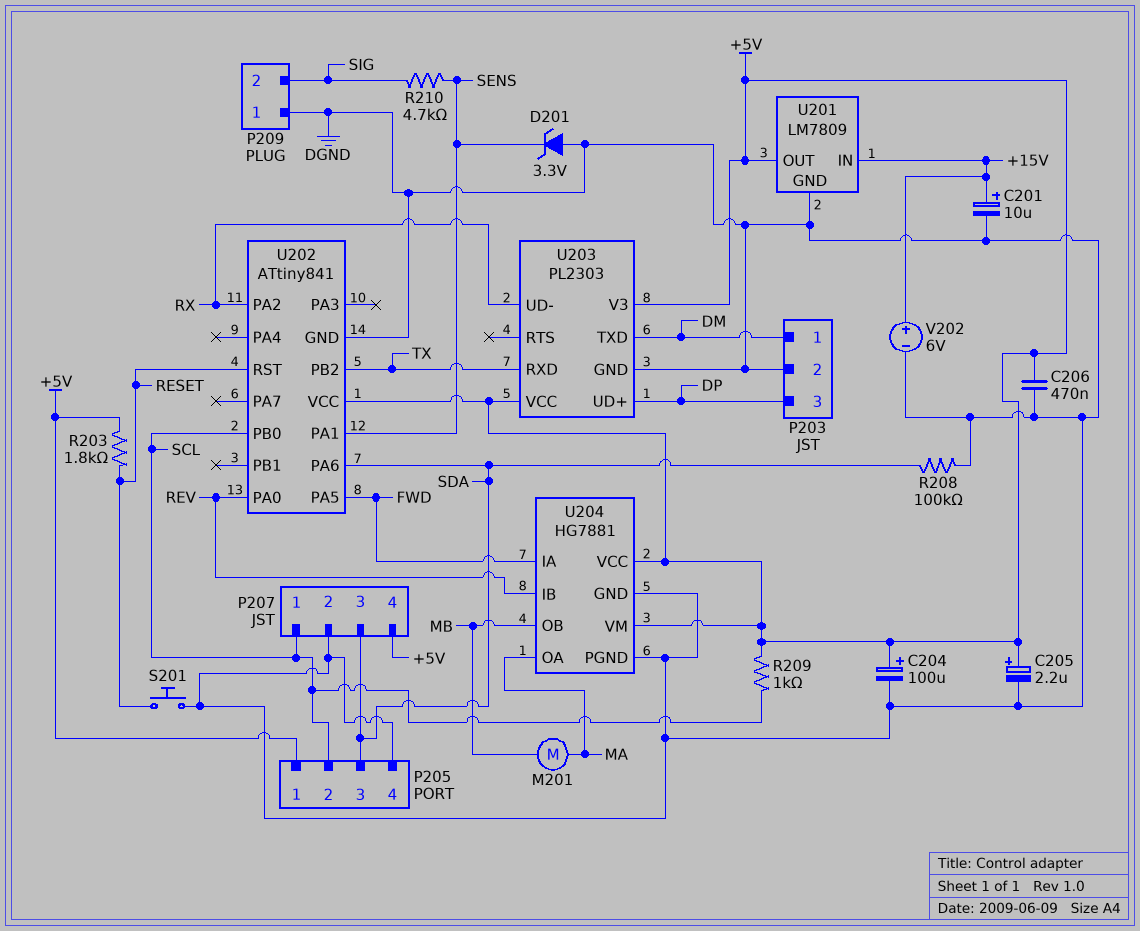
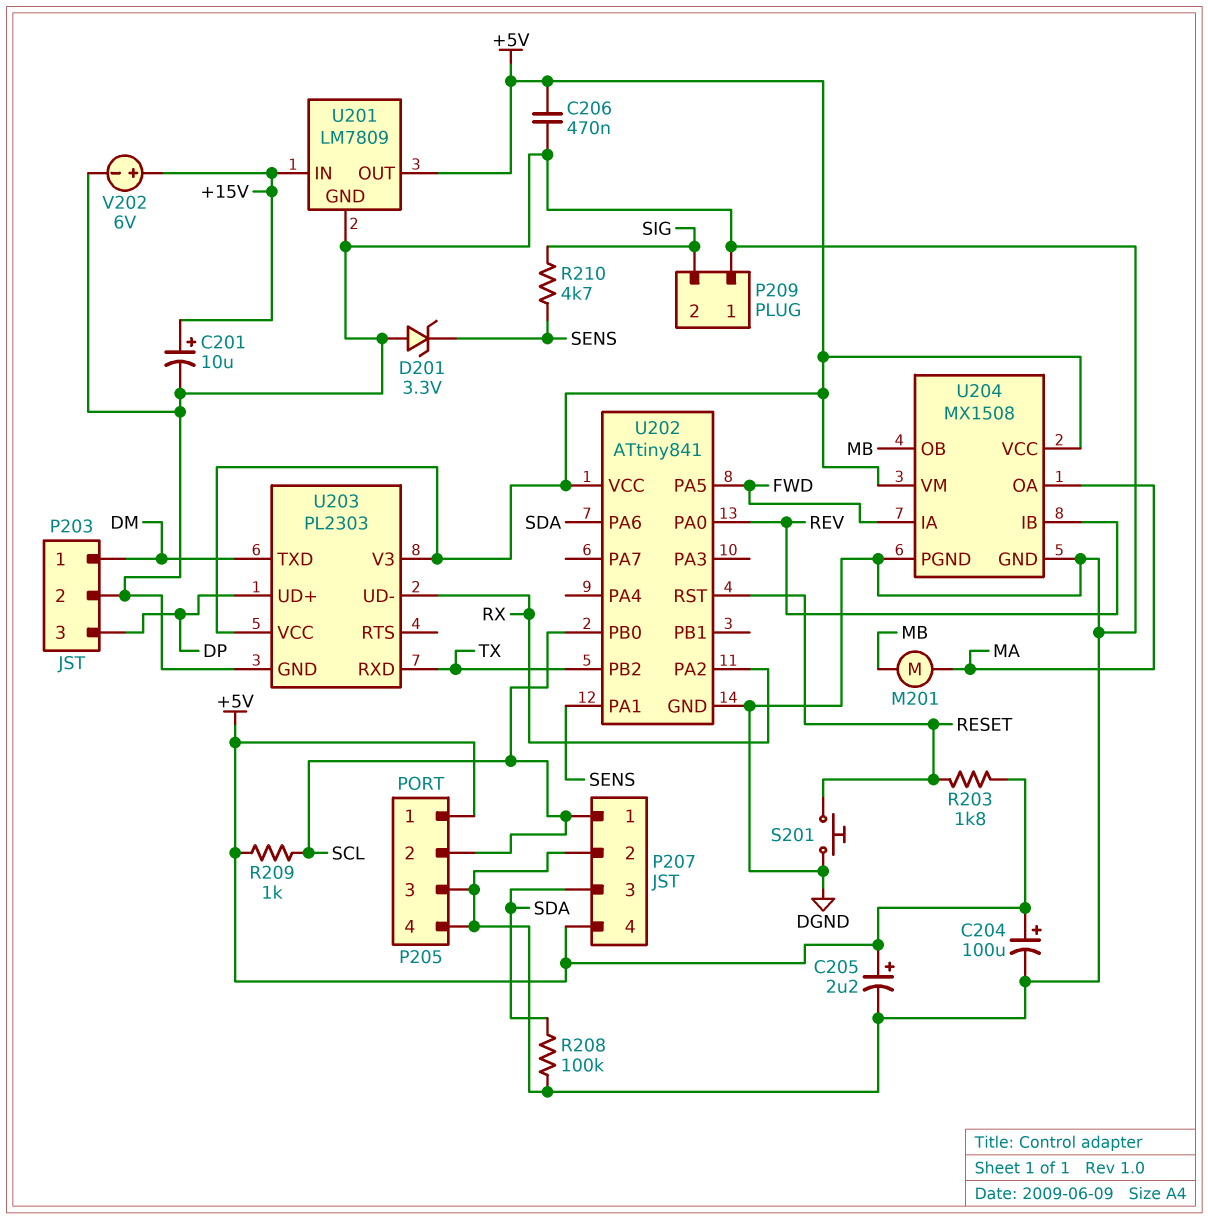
P205 pin 3: SDA -> DGND
U204: HG7881 -> MX1508

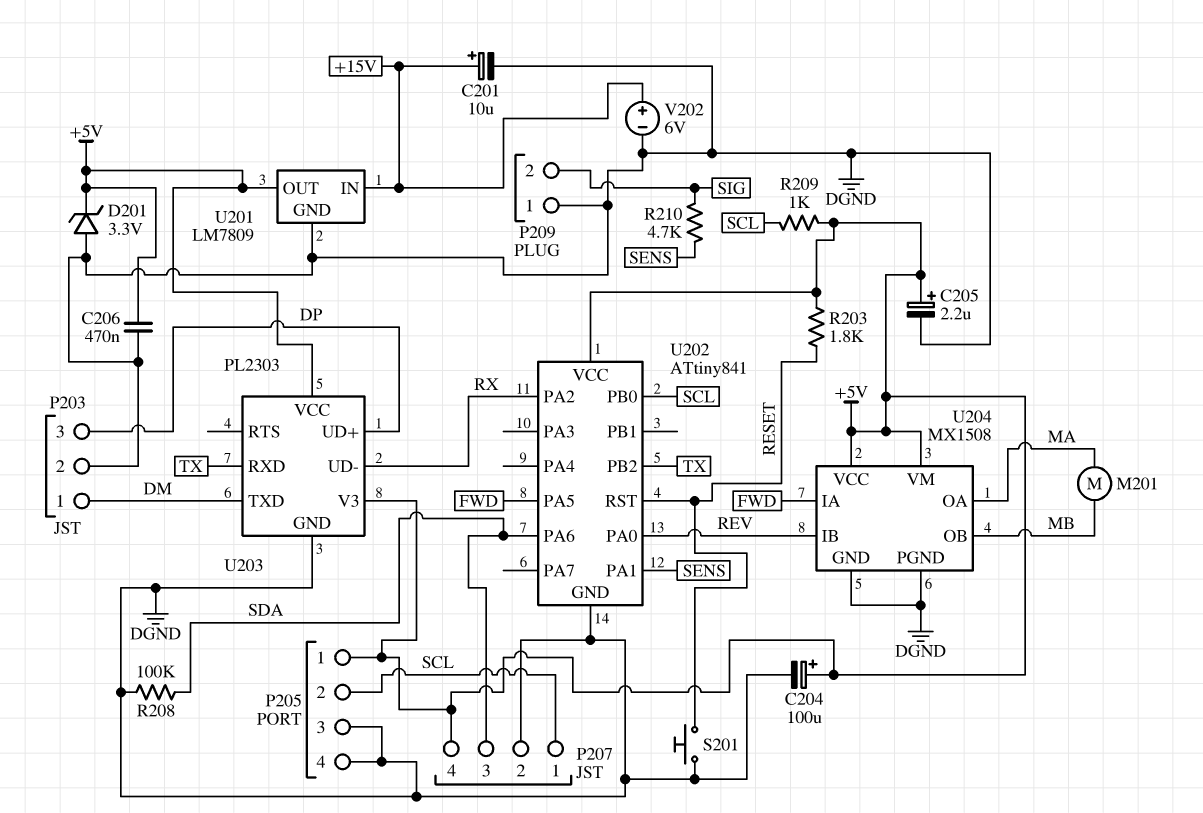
D201: zener 3.3V (A DGND, K SENS) -> zener 3.3V (A DGND, K +5V)

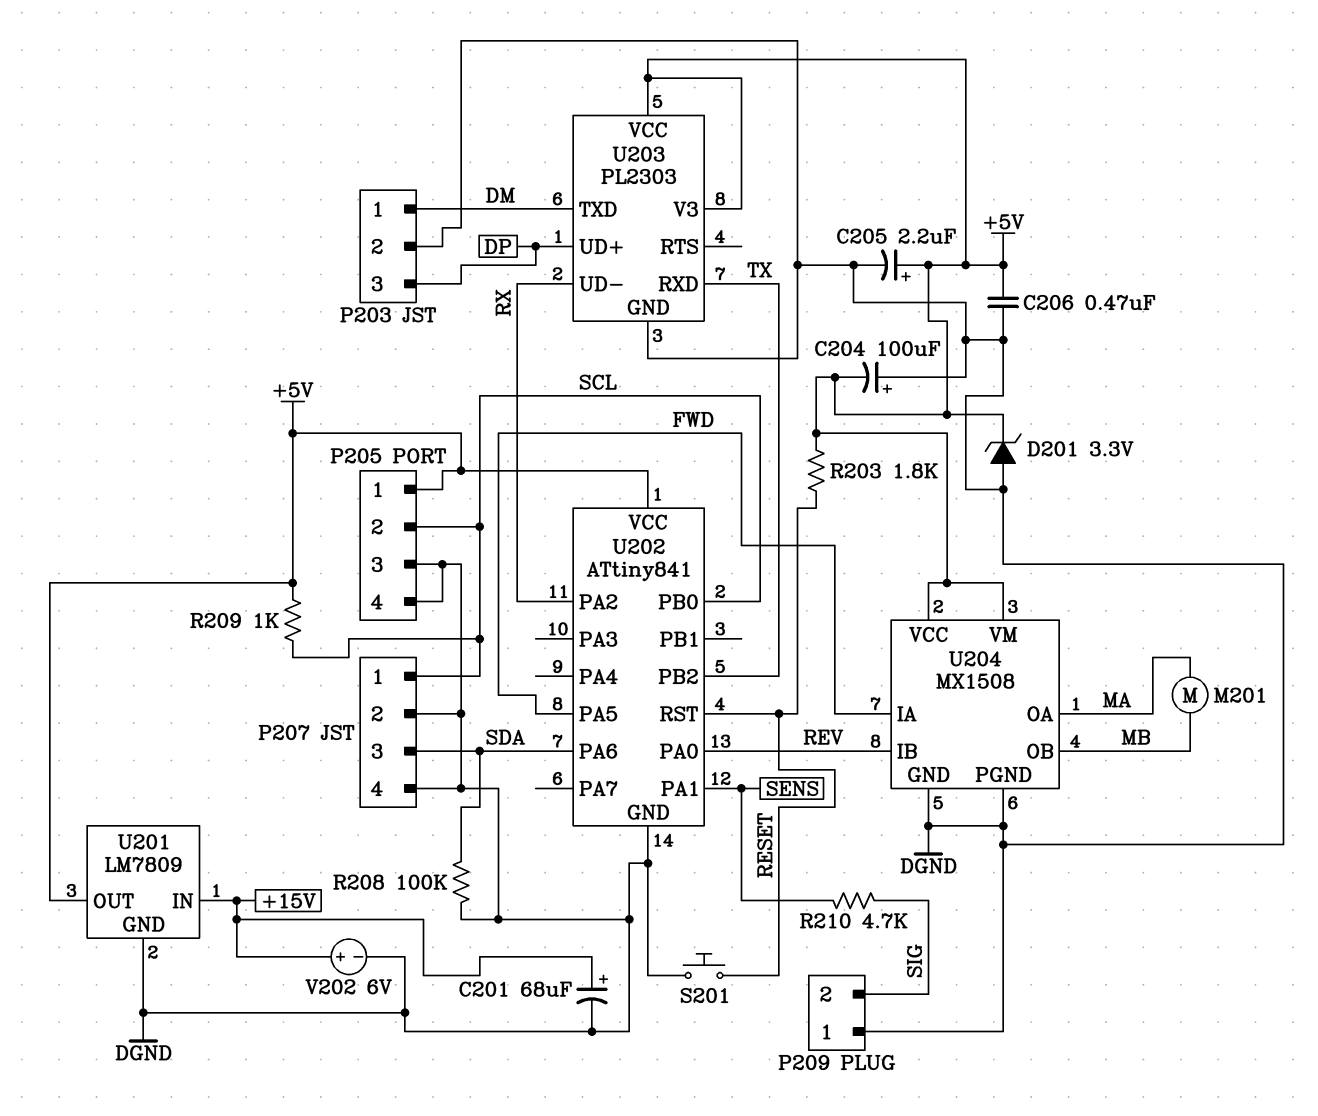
C201: 10uF (plus +15V, minus DGND) -> 68uF (plus +15V, minus DGND)
C204: 100uF (plus +5V, minus DGND) -> 100uF (plus DGND, minus +5V)
P207 pin 4: +5V -> DGND

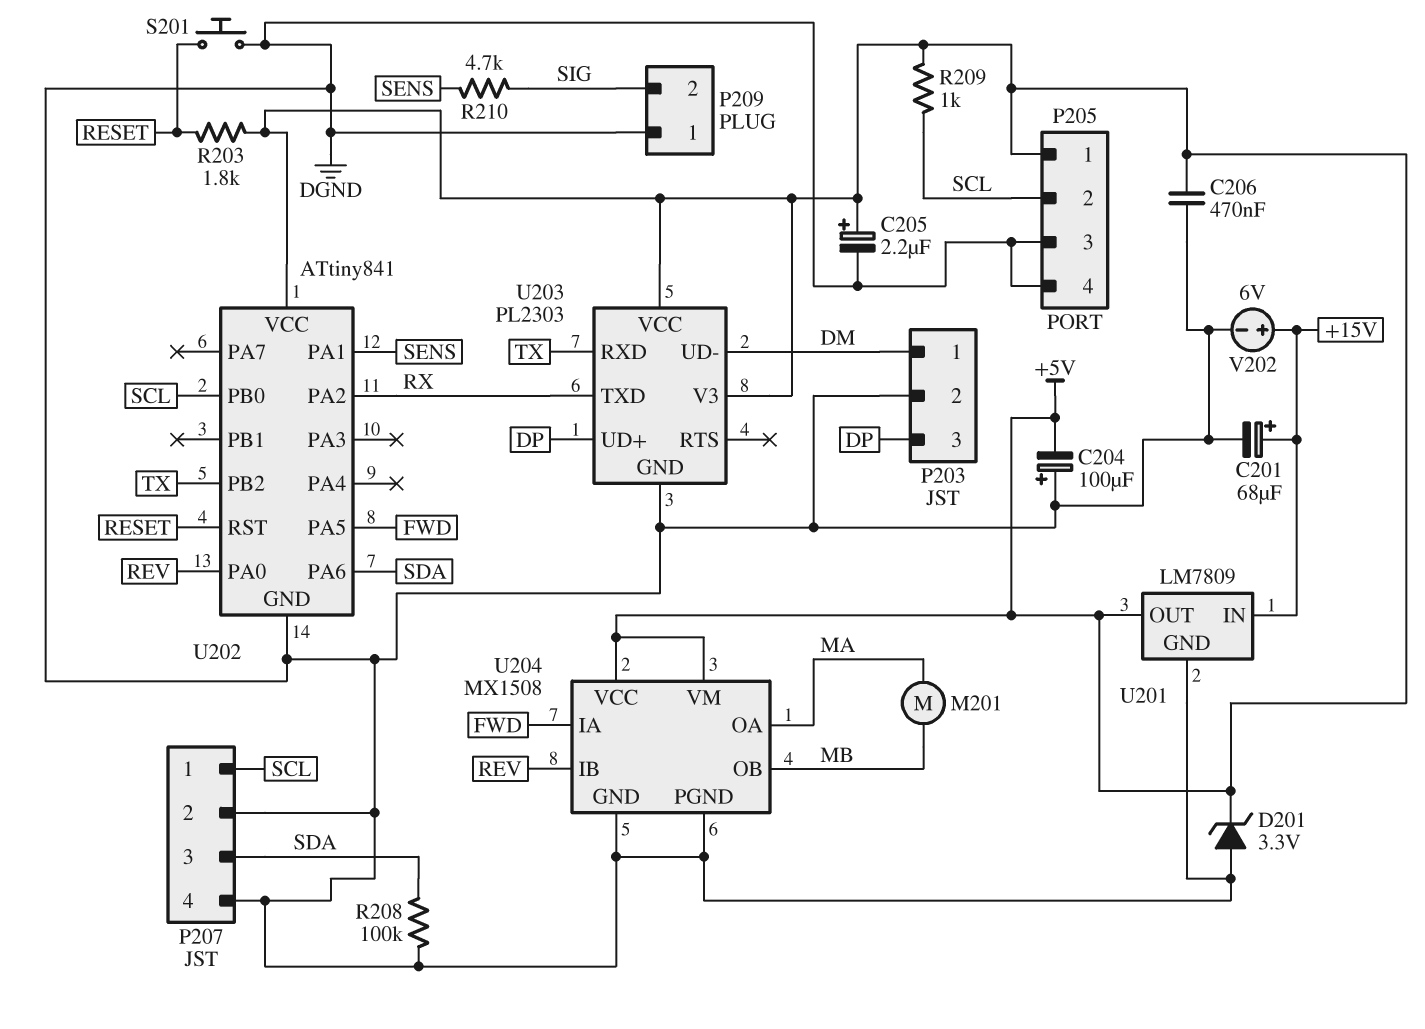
U203 pin TXD: DM -> RX
U203 pin UD-: RX -> DM

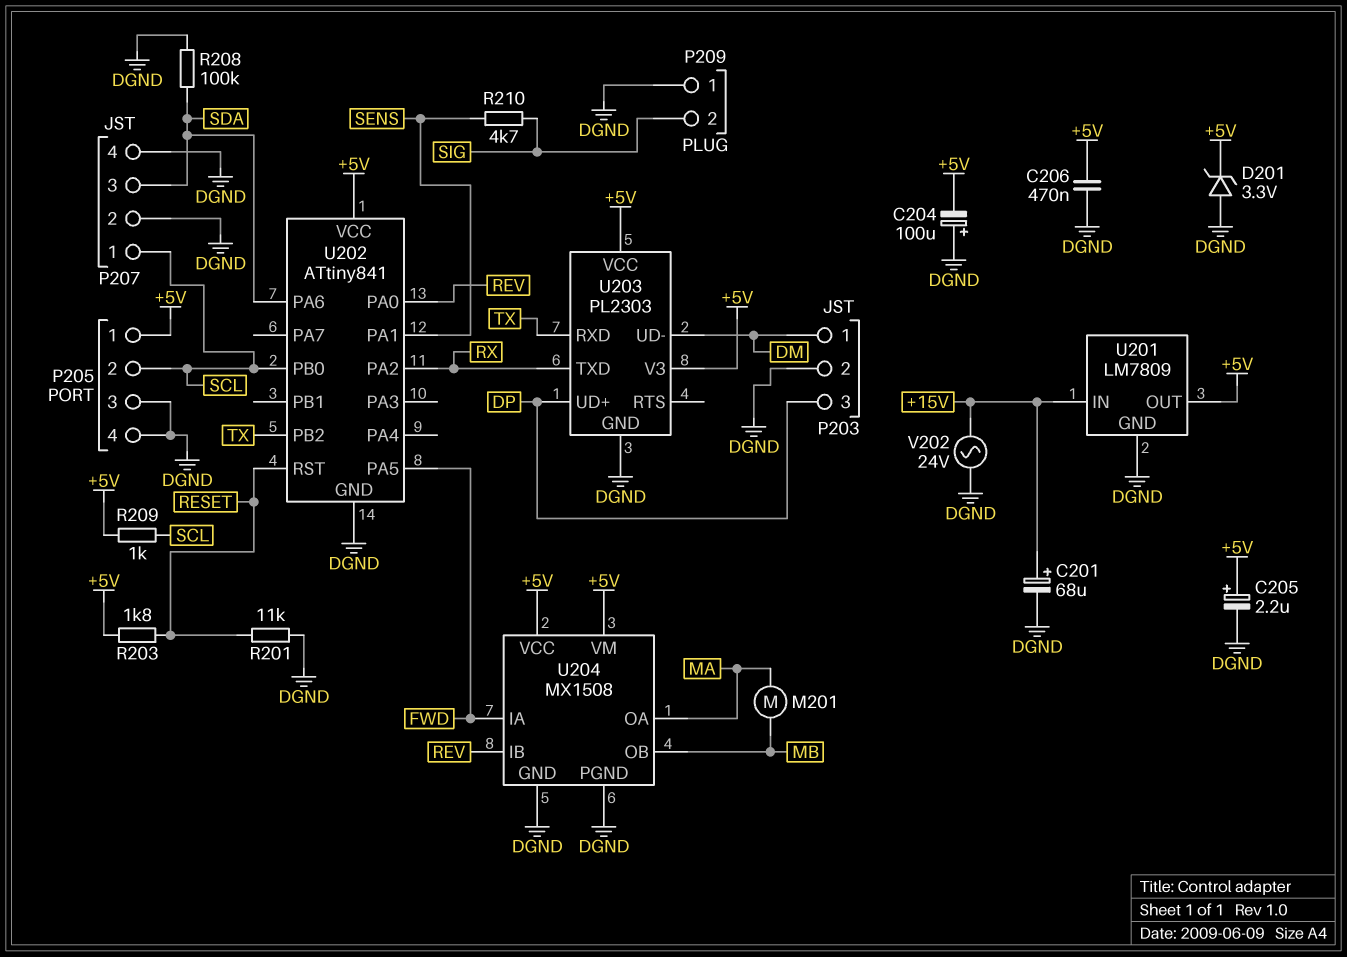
R201: none -> 11k (DGND, RESET)
S201: button (DGND, RESET) -> none
V202: 6V (plus +15V, minus DGND) -> AC 24V (+15V, DGND)

